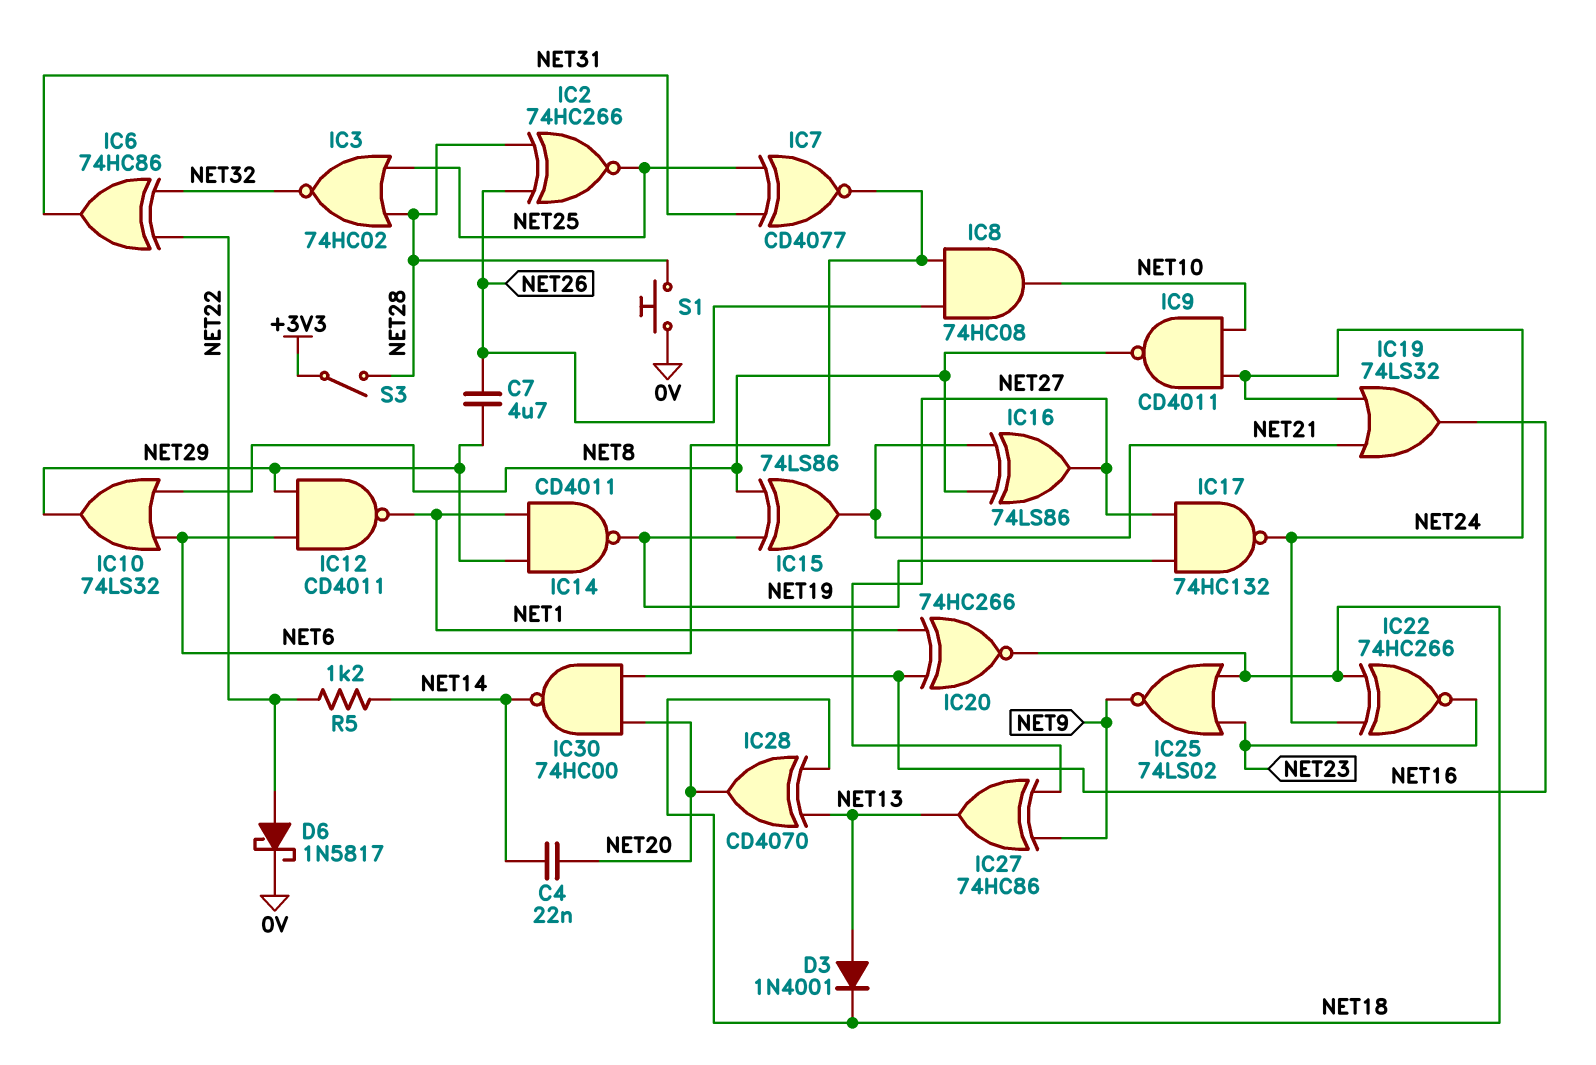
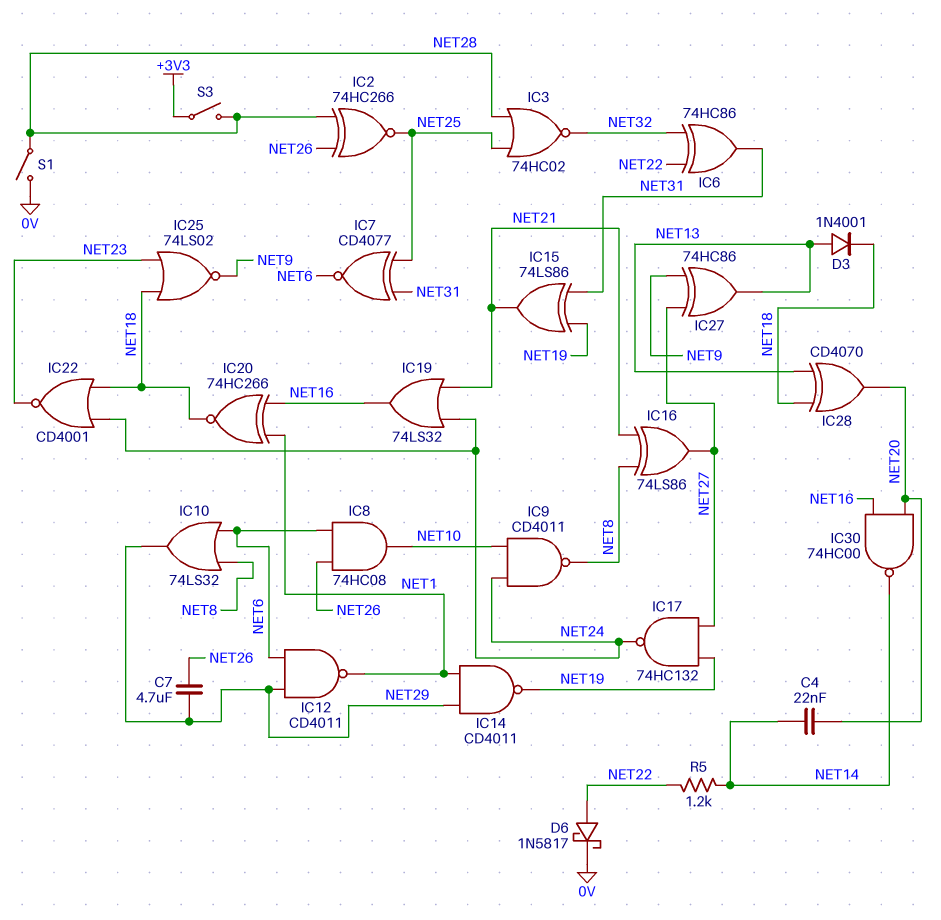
IC15: XOR 74LS86 (in NET8, in NET19, out NET21) -> XOR 74LS86 (in NET19, in NET31, out NET21)
IC22: XNOR 74HC266 (in NET18, in NET24, out NET23) -> NOR CD4001 (in NET18, in NET24, out NET23)
S1: button (0V, NET28) -> switch (0V, NET28)

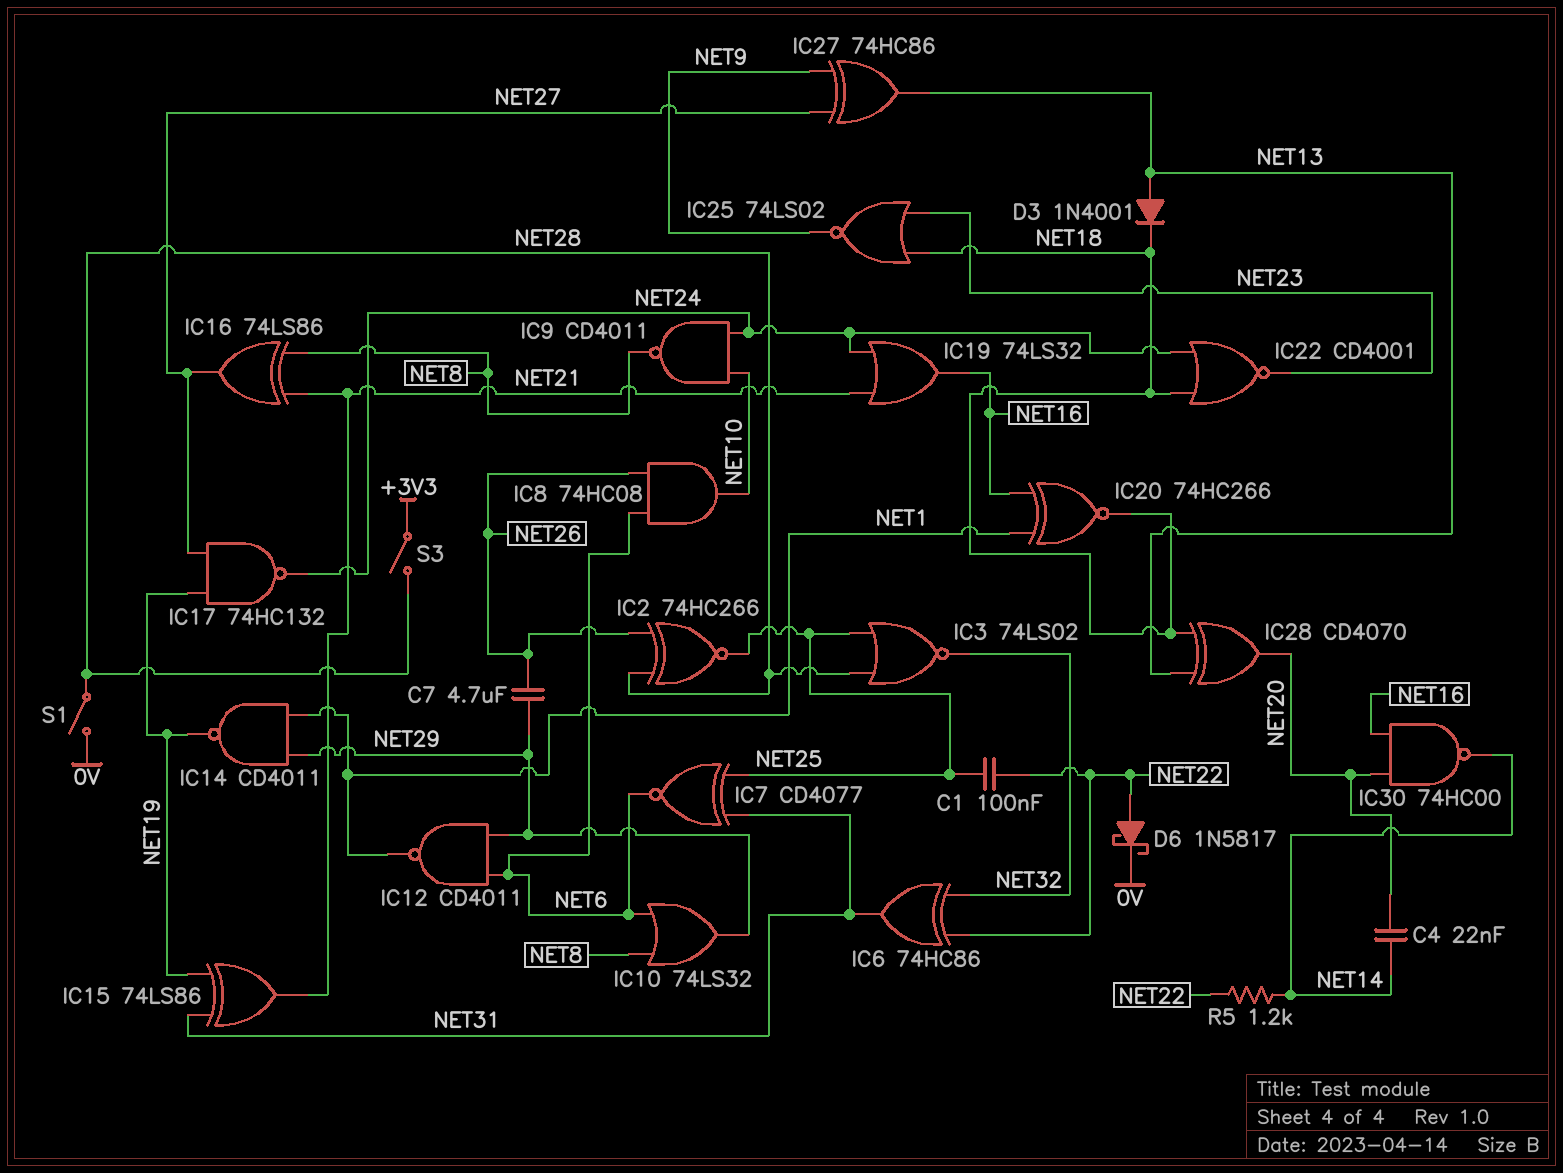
C1: none -> 100nF (NET22, NET25)
IC3: NOR 74HC02 (in NET25, in NET28, out NET32) -> NOR 74LS02 (in NET25, in NET28, out NET32)

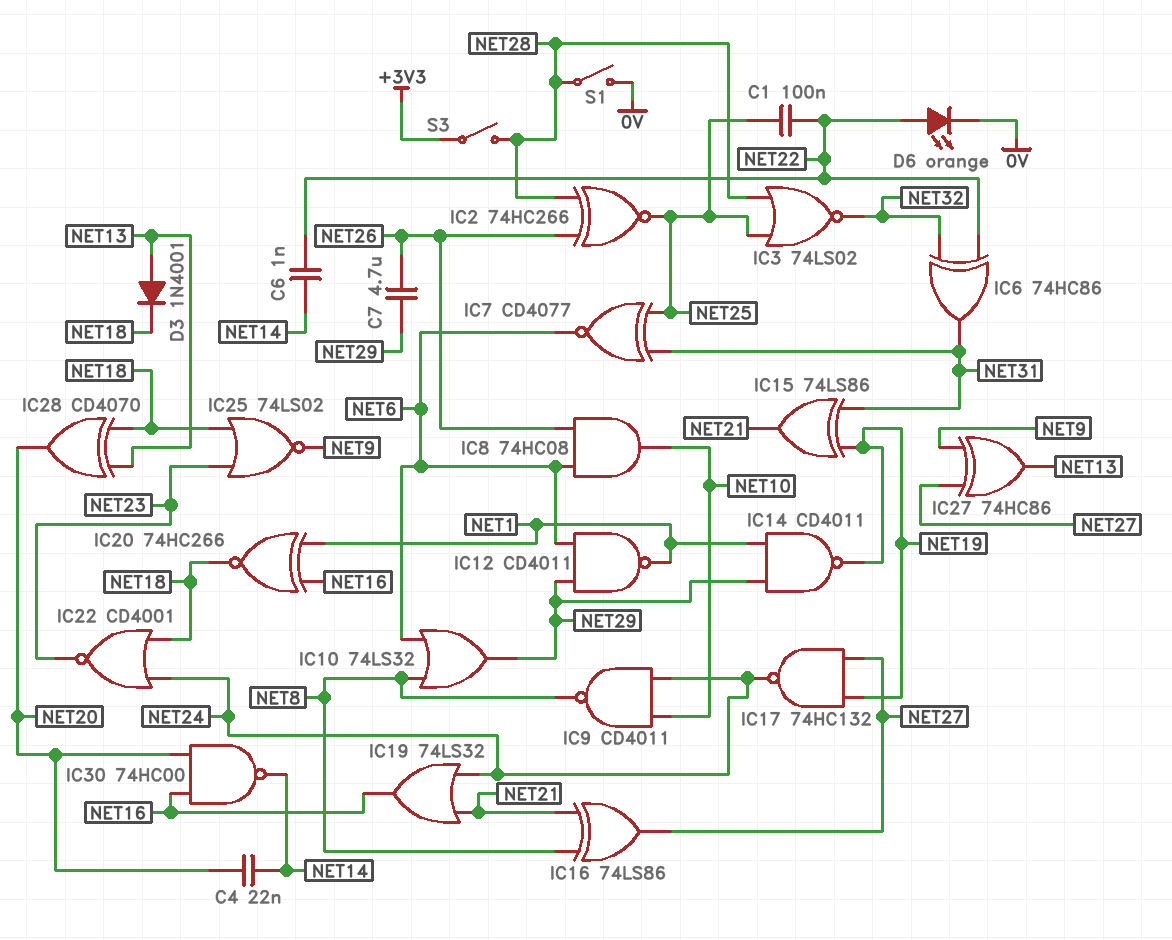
C6: none -> 1nF (NET14, NET22)
D6: schottky 1N5817 (A NET22, K 0V) -> LED orange (A NET22, K 0V)
R5: 1.2k (NET14, NET22) -> none

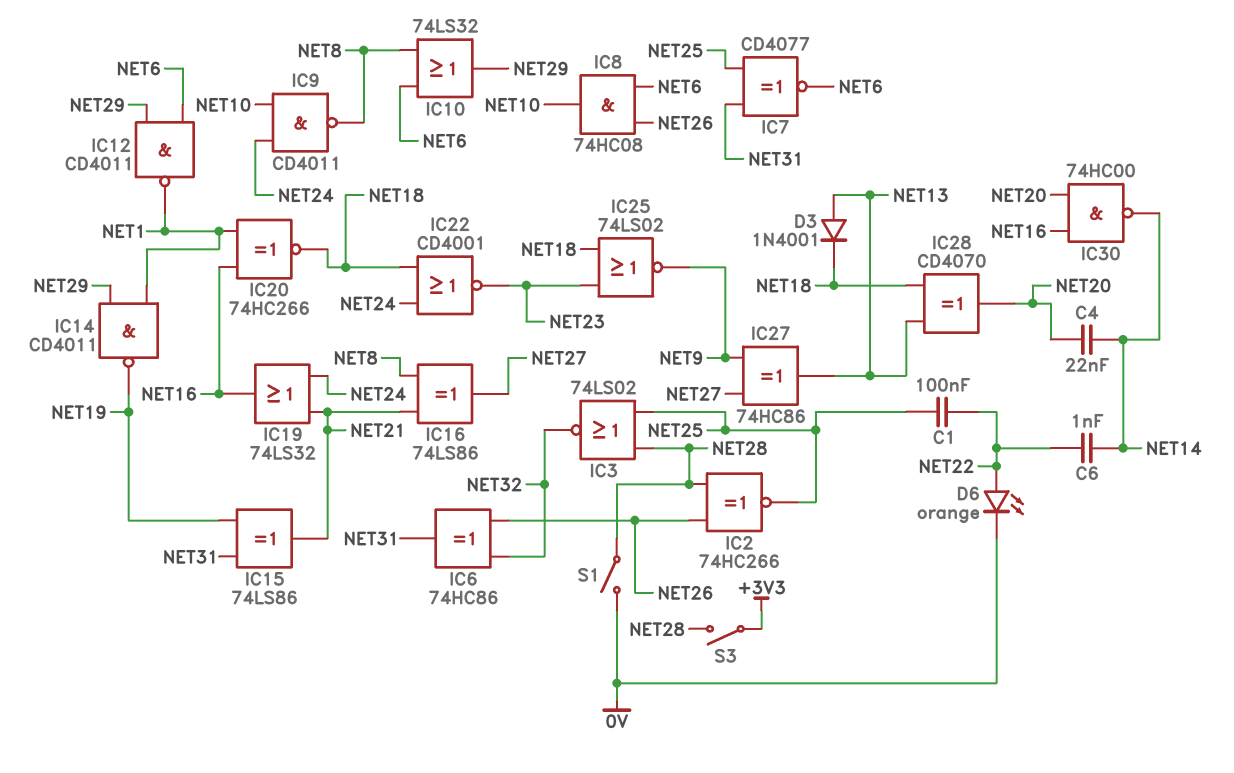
C7: 4.7uF (NET26, NET29) -> none
IC6: XOR 74HC86 (in NET22, in NET32, out NET31) -> XOR 74HC86 (in NET26, in NET32, out NET31)
IC17: NAND 74HC132 (in NET19, in NET27, out NET24) -> none

